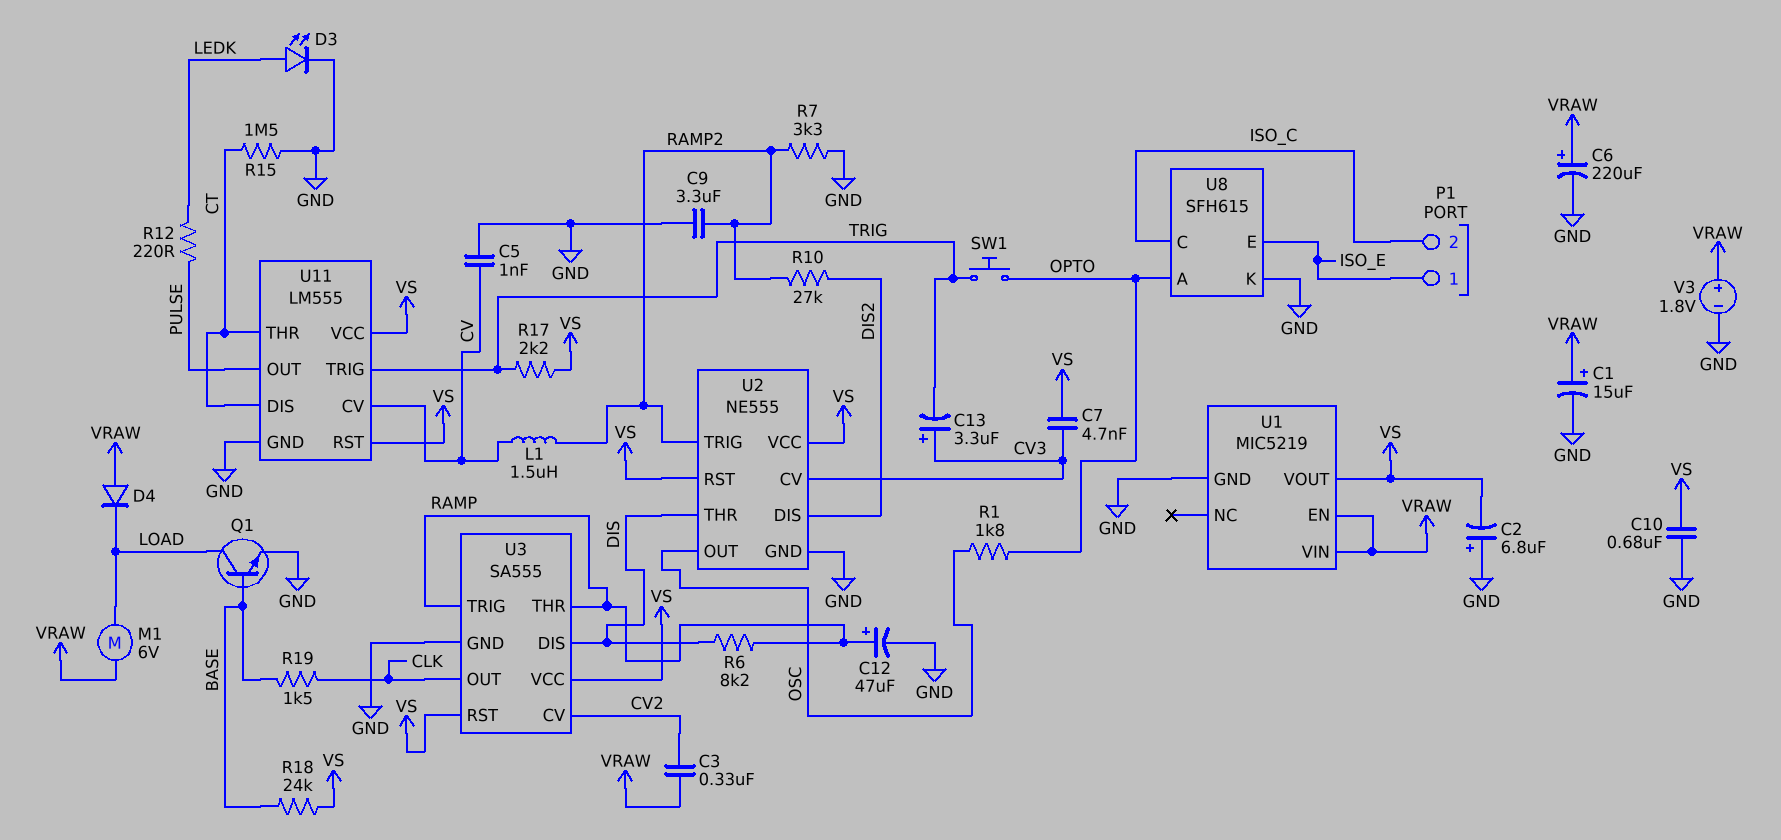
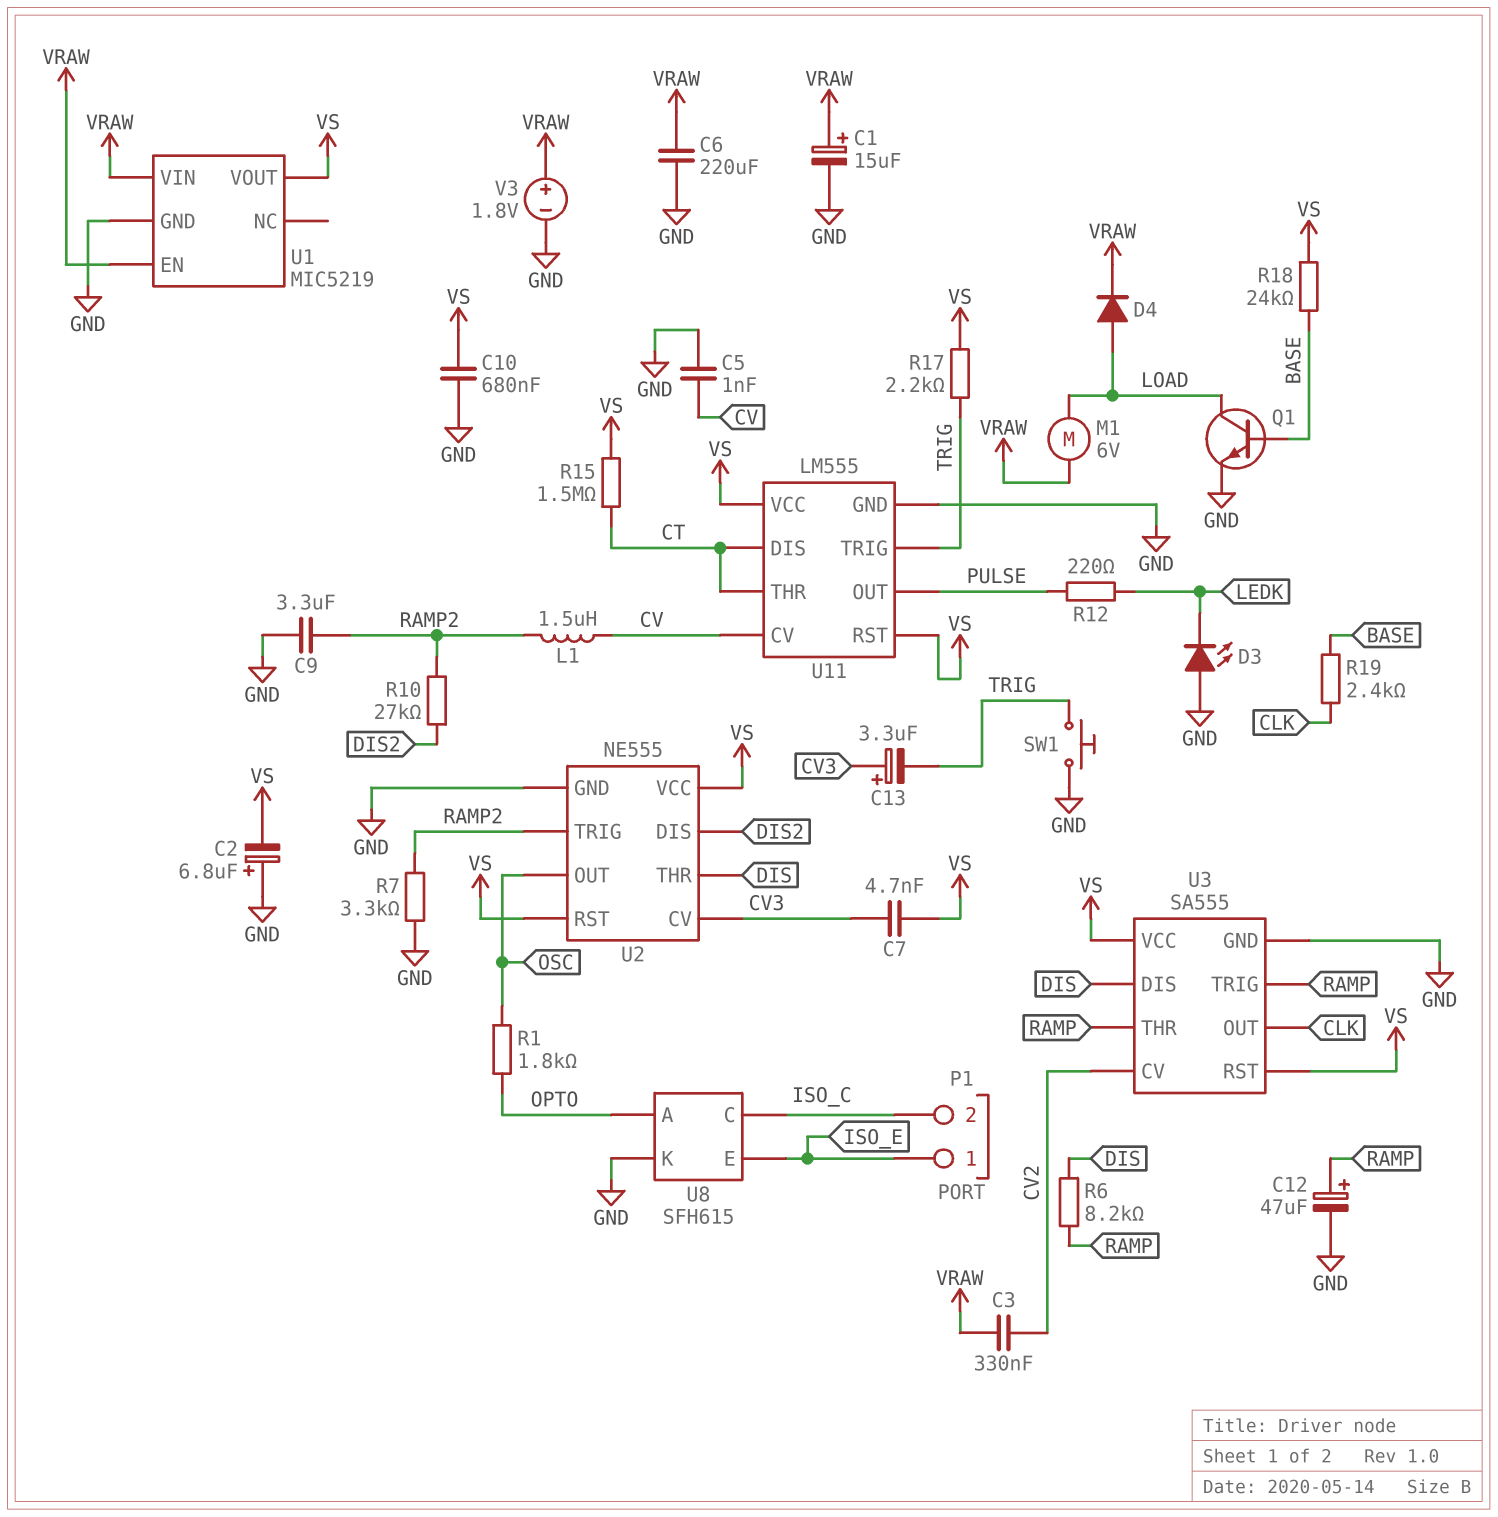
C6: 220uF (plus VRAW, minus GND) -> 220uF (GND, VRAW)
D3: LED (A LEDK, K GND) -> LED (A GND, K LEDK)
D4: diode (A VRAW, K LOAD) -> diode (A LOAD, K VRAW)
R15: 1.5M (CT, GND) -> 1.5M (CT, VS)
R19: 1.5k (BASE, CLK) -> 2.4k (BASE, CLK)
SW1: button (OPTO, TRIG) -> button (GND, TRIG)

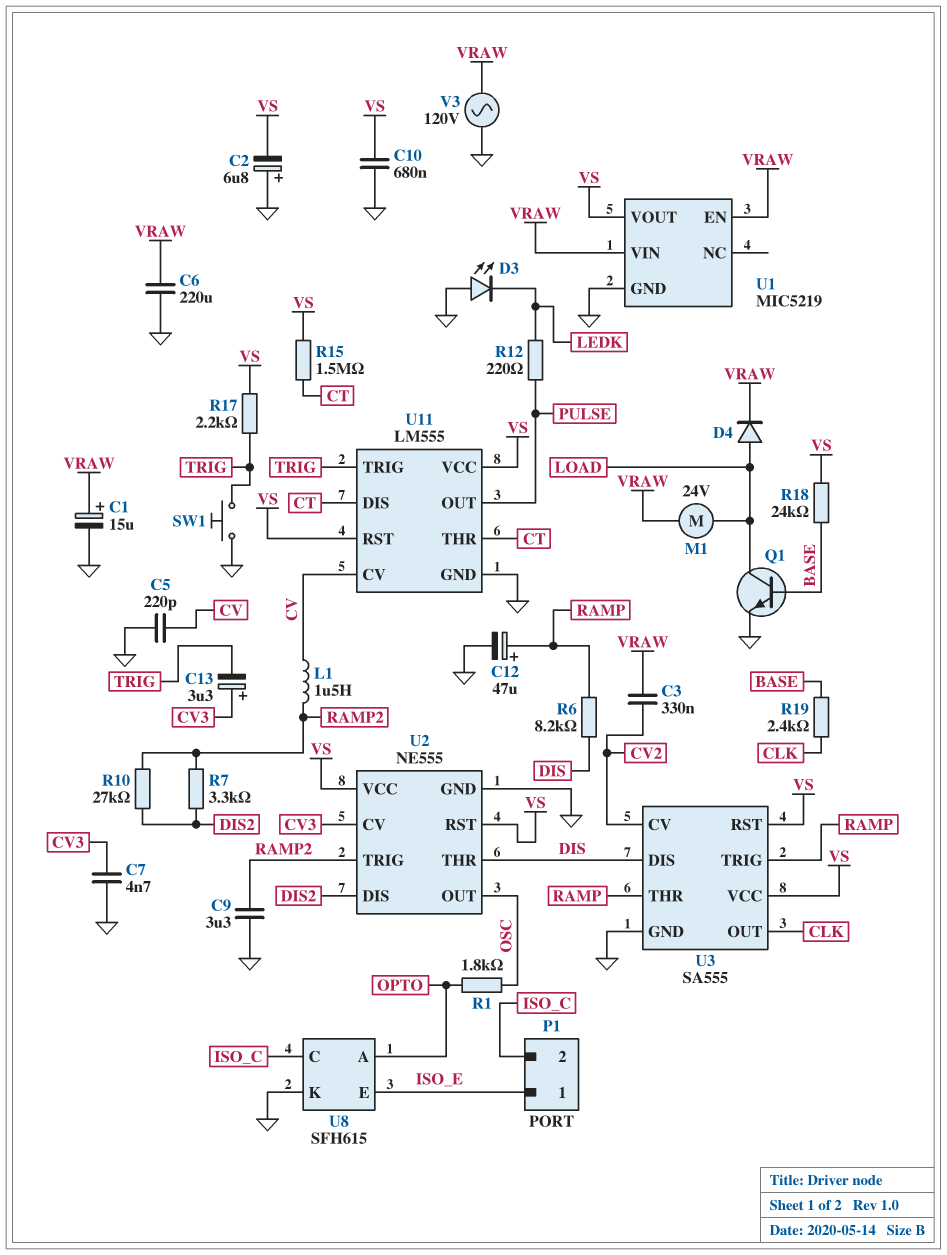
C5: 1nF (CV, GND) -> 220pF (CV, GND)
C7: 4.7nF (CV3, VS) -> 4.7nF (CV3, GND)
M1: motor 6V (LOAD, VRAW) -> motor 24V (LOAD, VRAW)
R7: 3.3k (GND, RAMP2) -> 3.3k (DIS2, RAMP2)
V3: 1.8V (plus VRAW, minus GND) -> AC 120V (GND, VRAW)

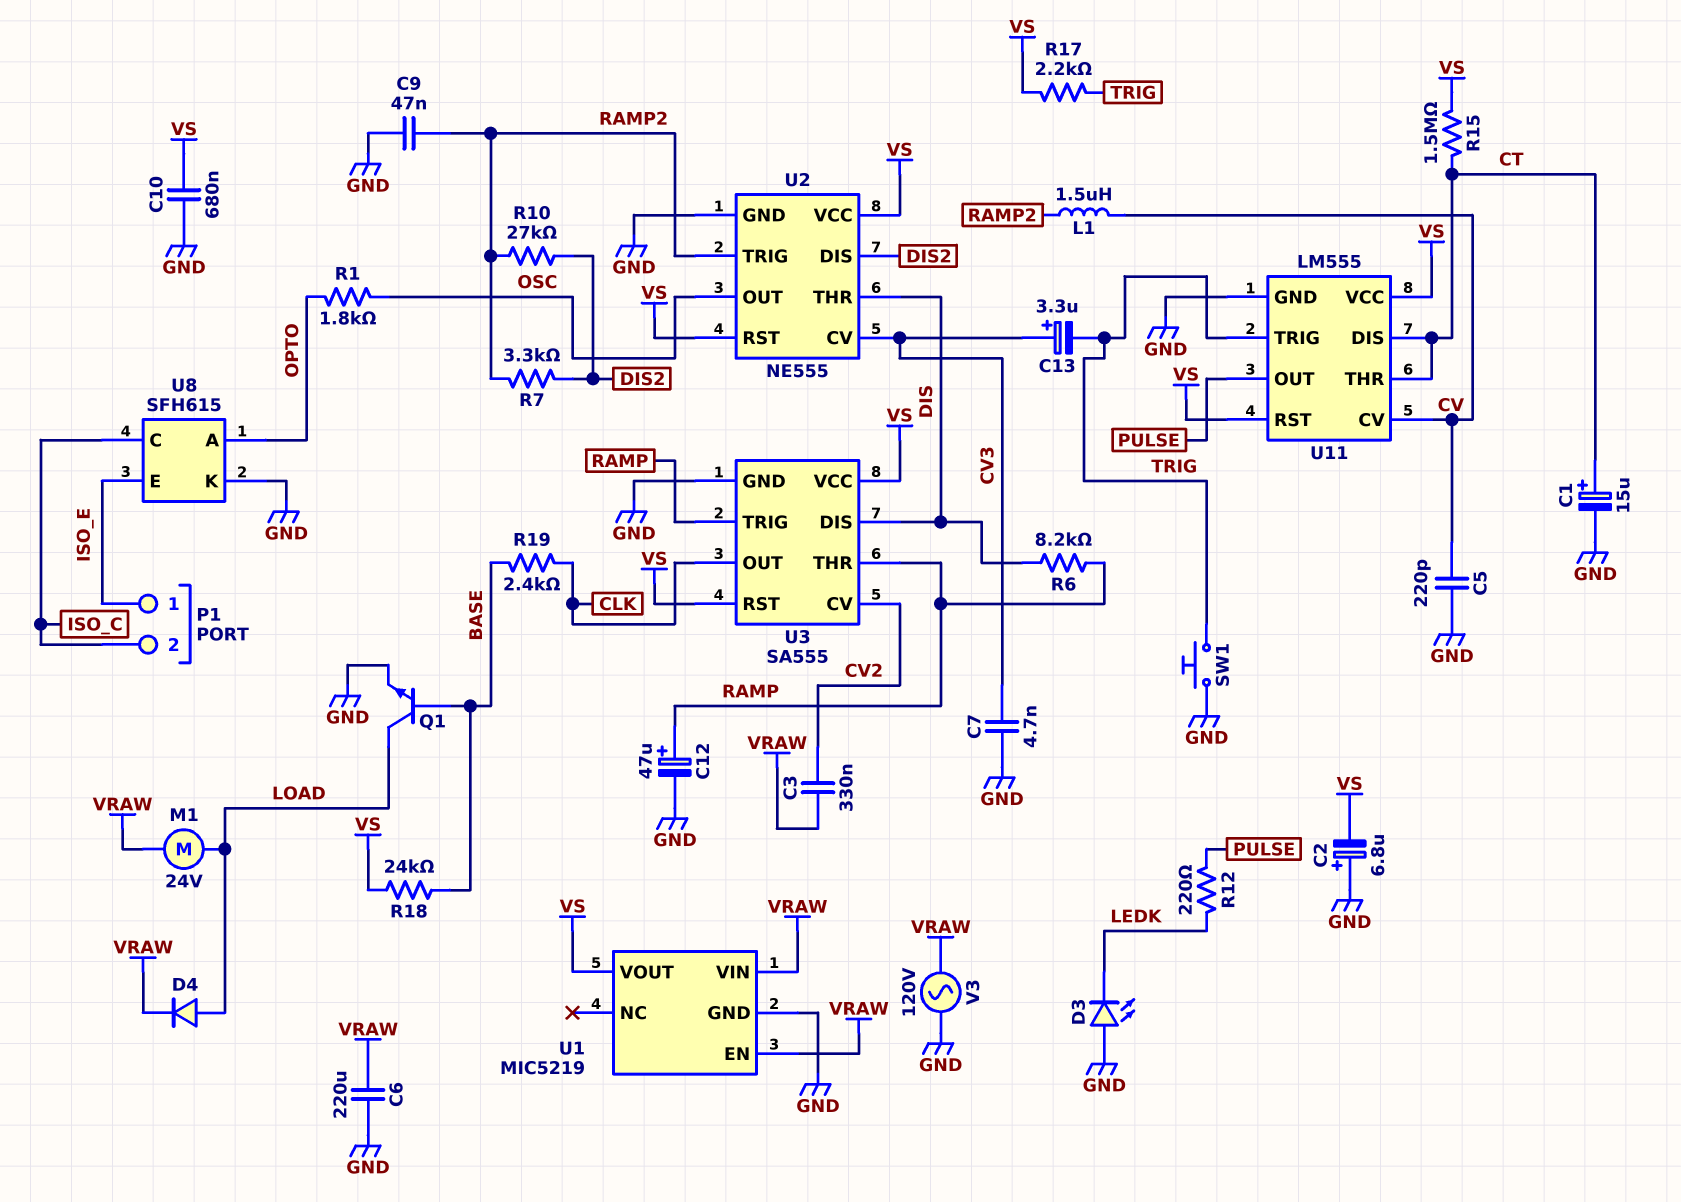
C1: 15uF (plus VRAW, minus GND) -> 15uF (plus CT, minus GND)
C9: 3.3uF (GND, RAMP2) -> 47nF (GND, RAMP2)

